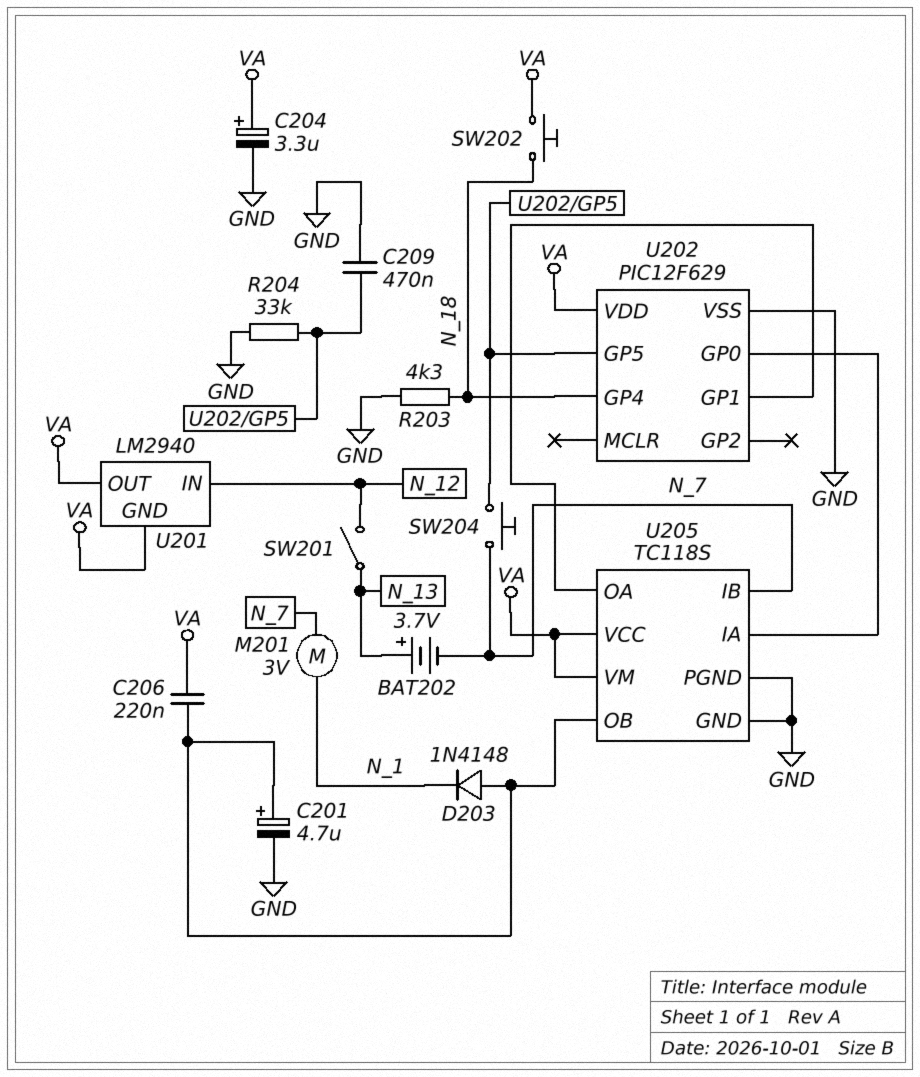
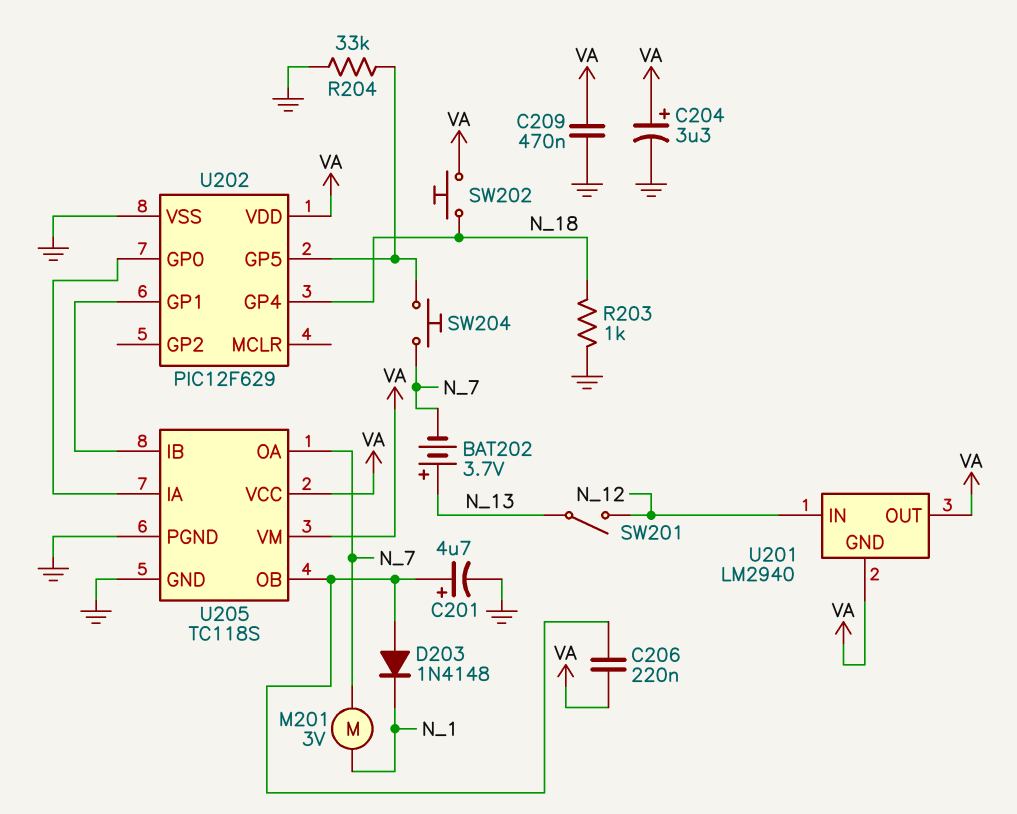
C209: 470nF (GND, U202/GP5) -> 470nF (GND, VA)
R203: 4.3k (GND, N_18) -> 1k (GND, N_18)
U205 pin IB: N_7 -> U202/GP1
U205 pin OA: U202/GP1 -> N_7

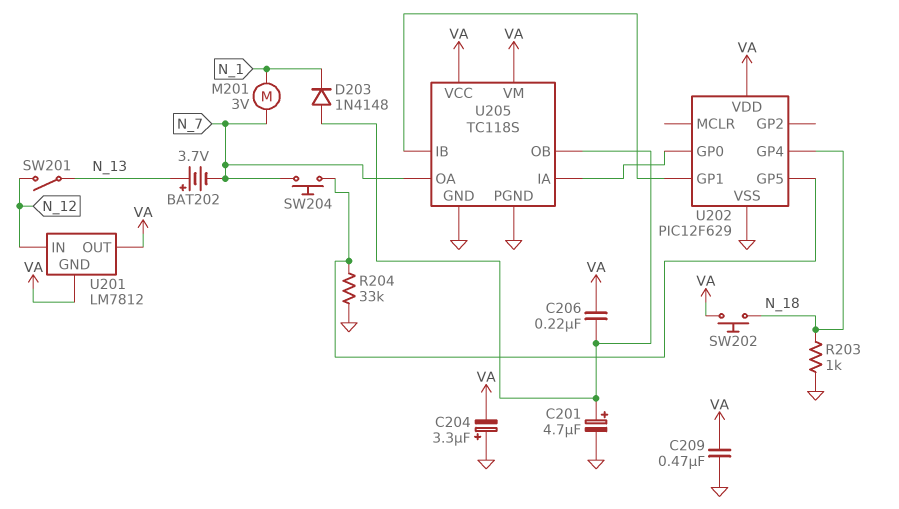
C204: 3.3uF (plus VA, minus GND) -> 3.3uF (plus GND, minus VA)
U201: LM2940 -> LM7812

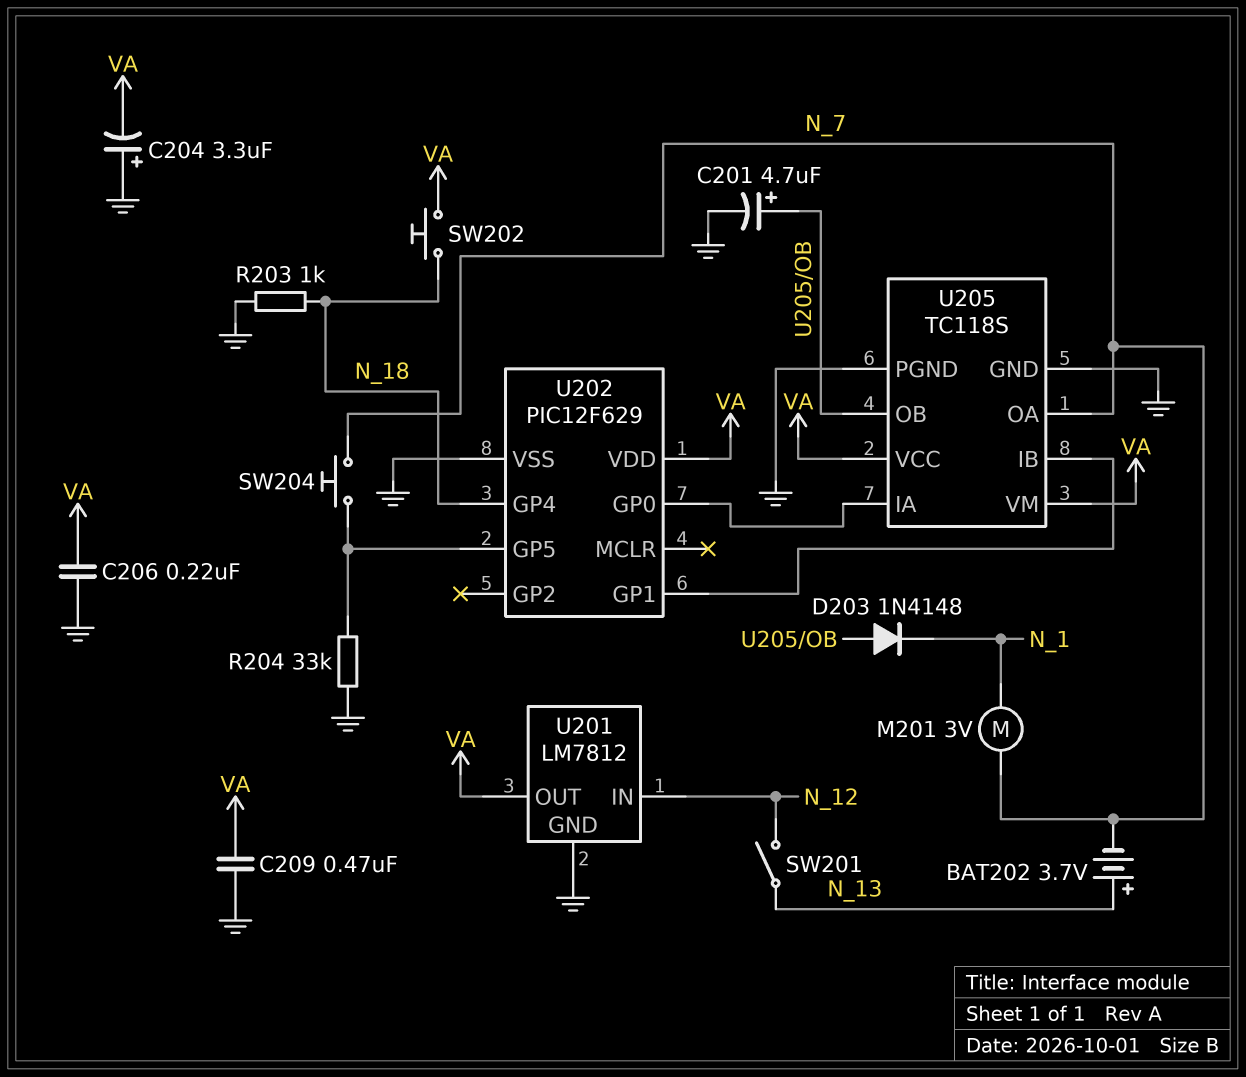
C206: 220nF (U205/OB, VA) -> 220nF (GND, VA)
U201 pin GND: VA -> GND

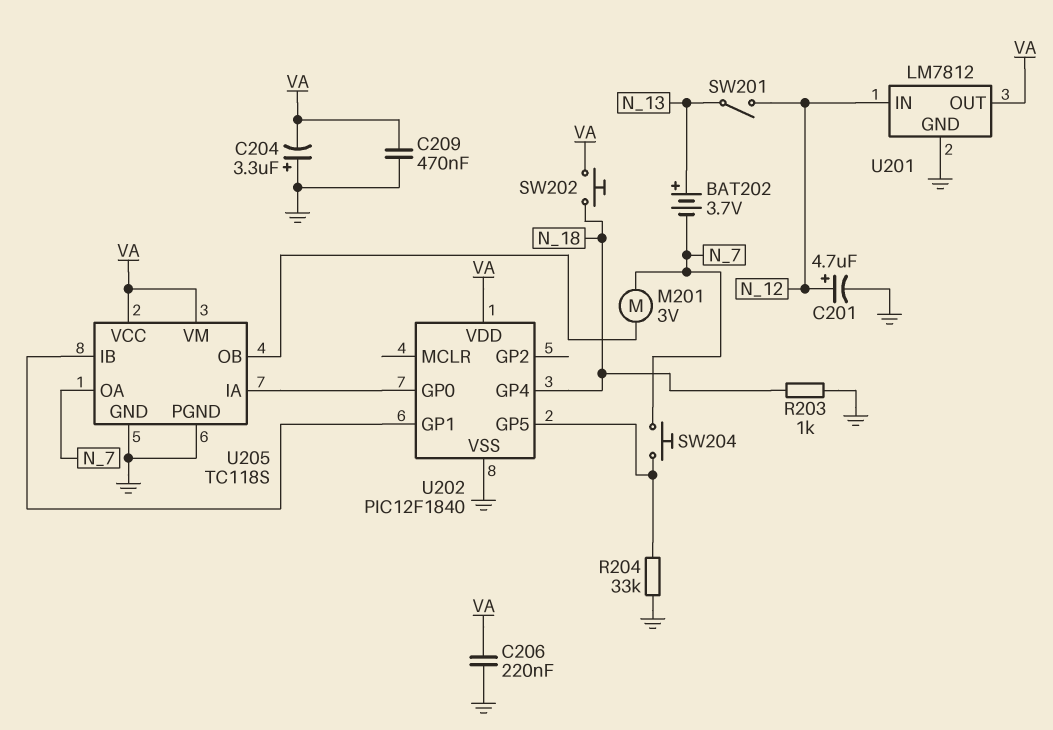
C201: 4.7uF (plus U205/OB, minus GND) -> 4.7uF (plus N_12, minus GND)
D203: diode 1N4148 (A U205/OB, K N_1) -> none
M201: motor 3V (N_1, N_7) -> motor 3V (N_7, U205/OB)
U202: PIC12F629 -> PIC12F1840

